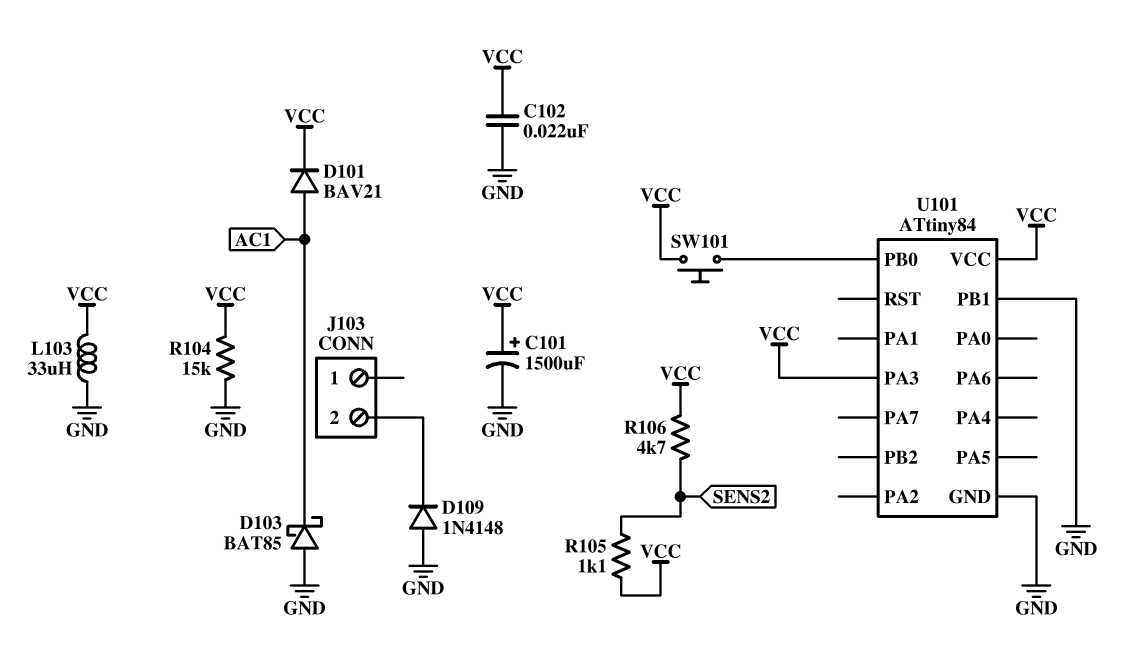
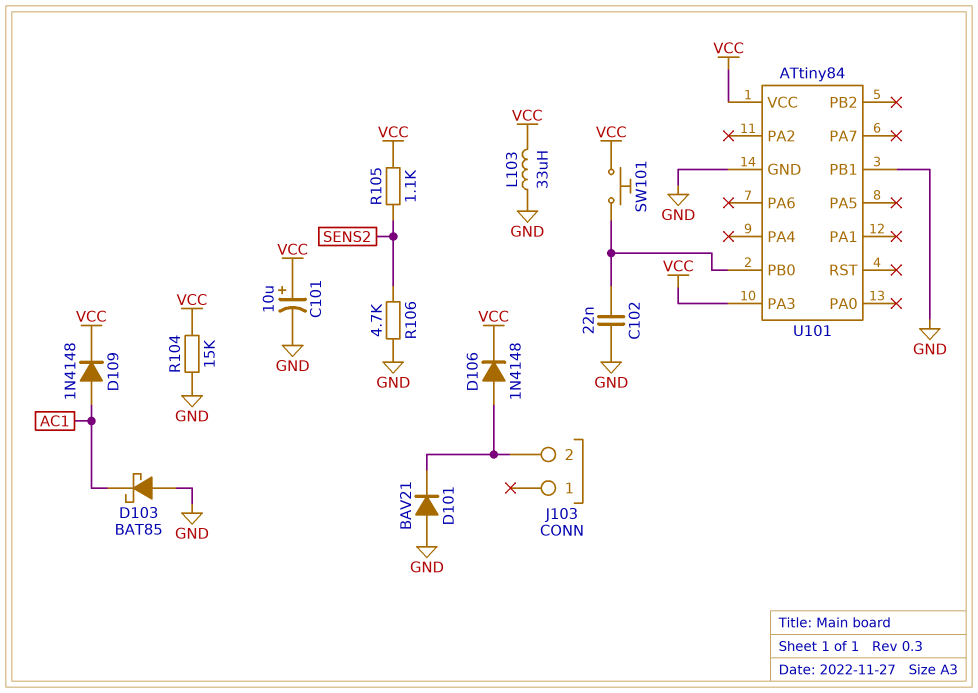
C101: 1500uF (plus VCC, minus GND) -> 10uF (plus VCC, minus GND)
C102: 22nF (GND, VCC) -> 22nF (GND, U101/PB0)
D101: diode BAV21 (A AC1, K VCC) -> diode BAV21 (A GND, K J103/2)
D106: none -> diode 1N4148 (A J103/2, K VCC)
D109: diode 1N4148 (A GND, K J103/2) -> diode 1N4148 (A AC1, K VCC)
R106: 4.7k (SENS2, VCC) -> 4.7k (GND, SENS2)

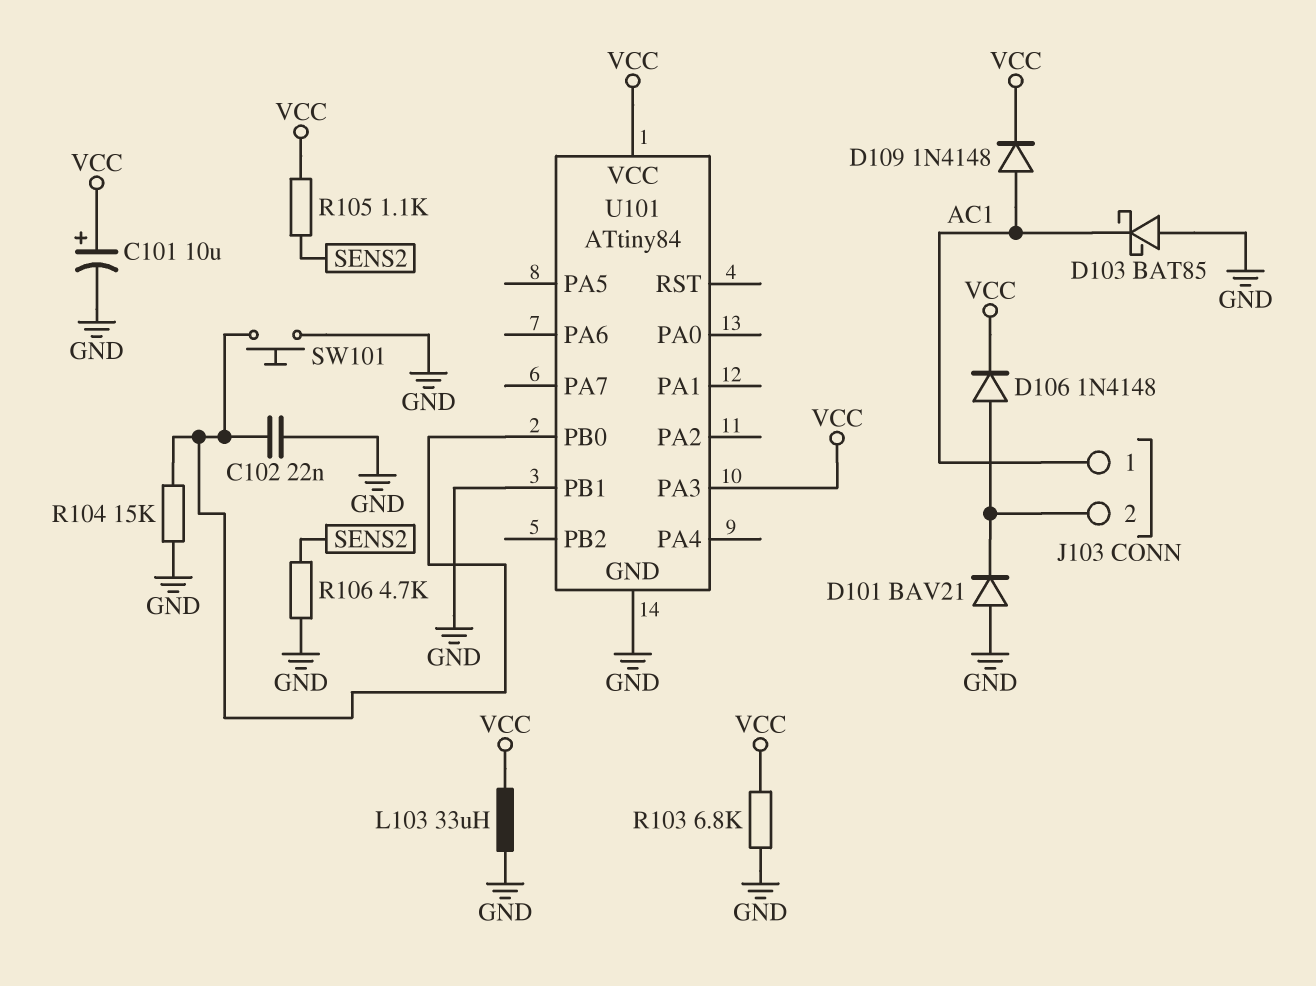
J103 pin 1: none -> AC1
R103: none -> 6.8k (GND, VCC)
R104: 15k (GND, VCC) -> 15k (GND, U101/PB0)
SW101: button (U101/PB0, VCC) -> button (GND, U101/PB0)

